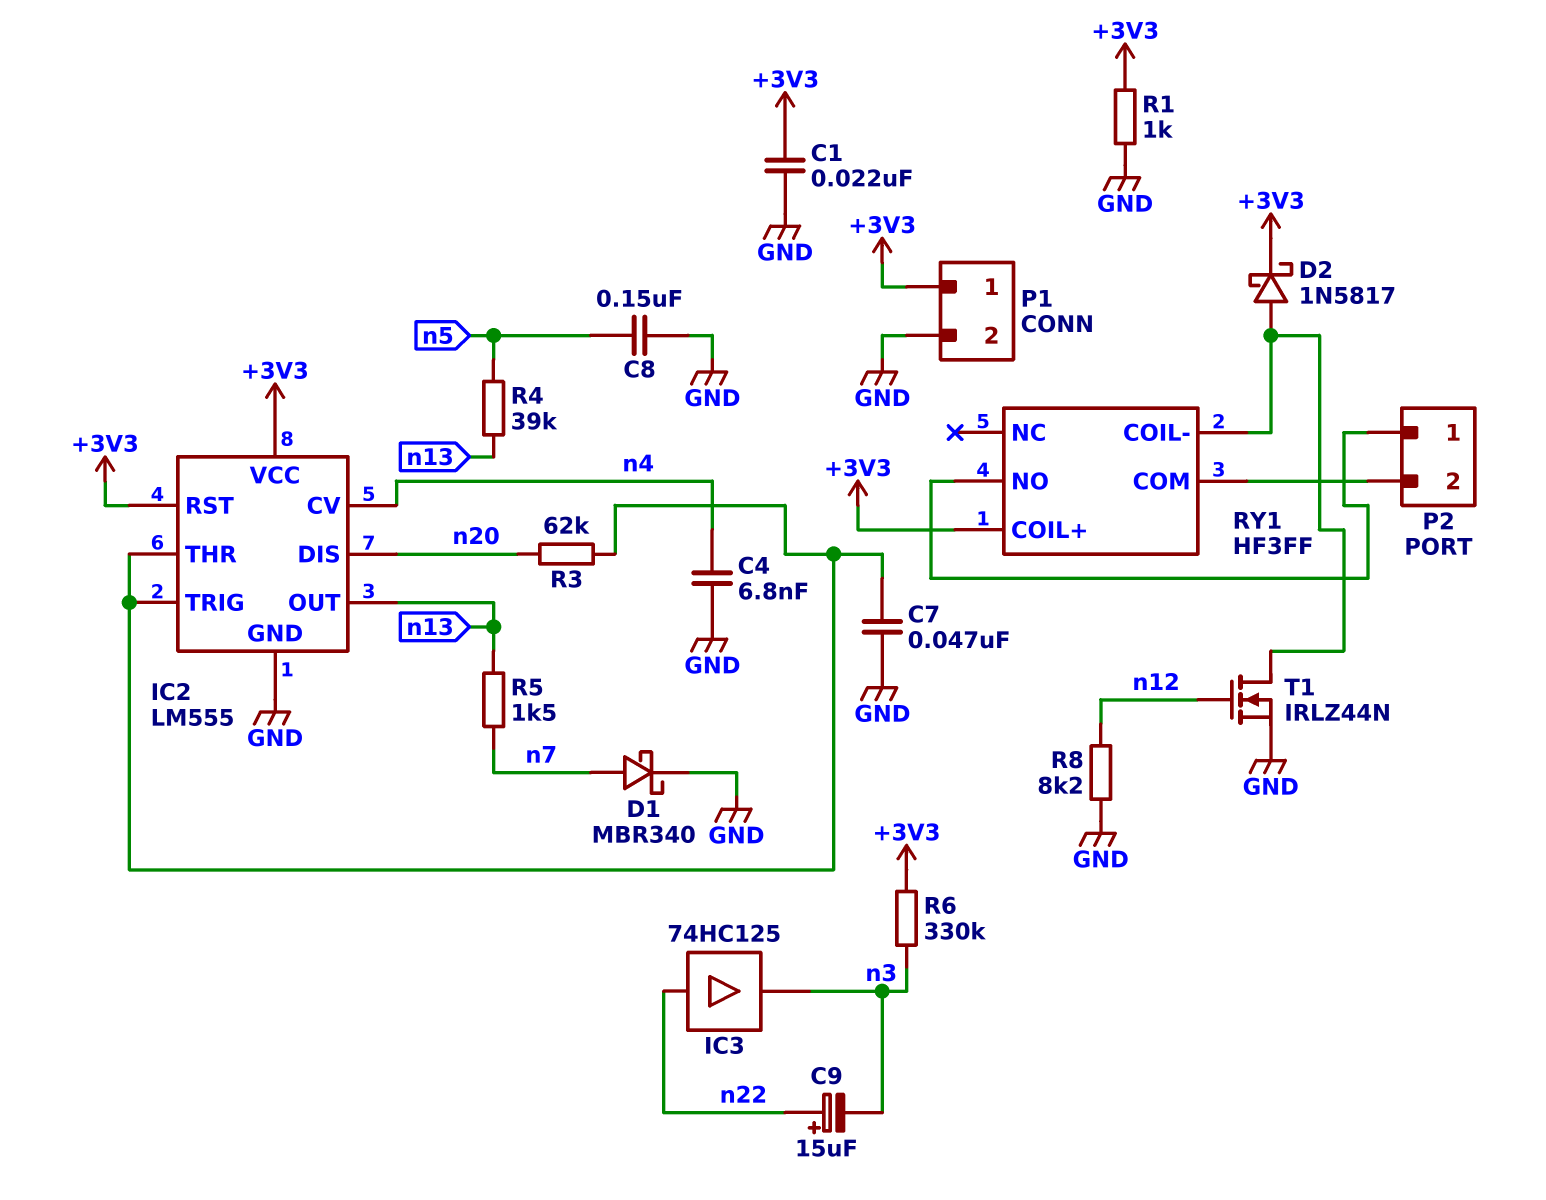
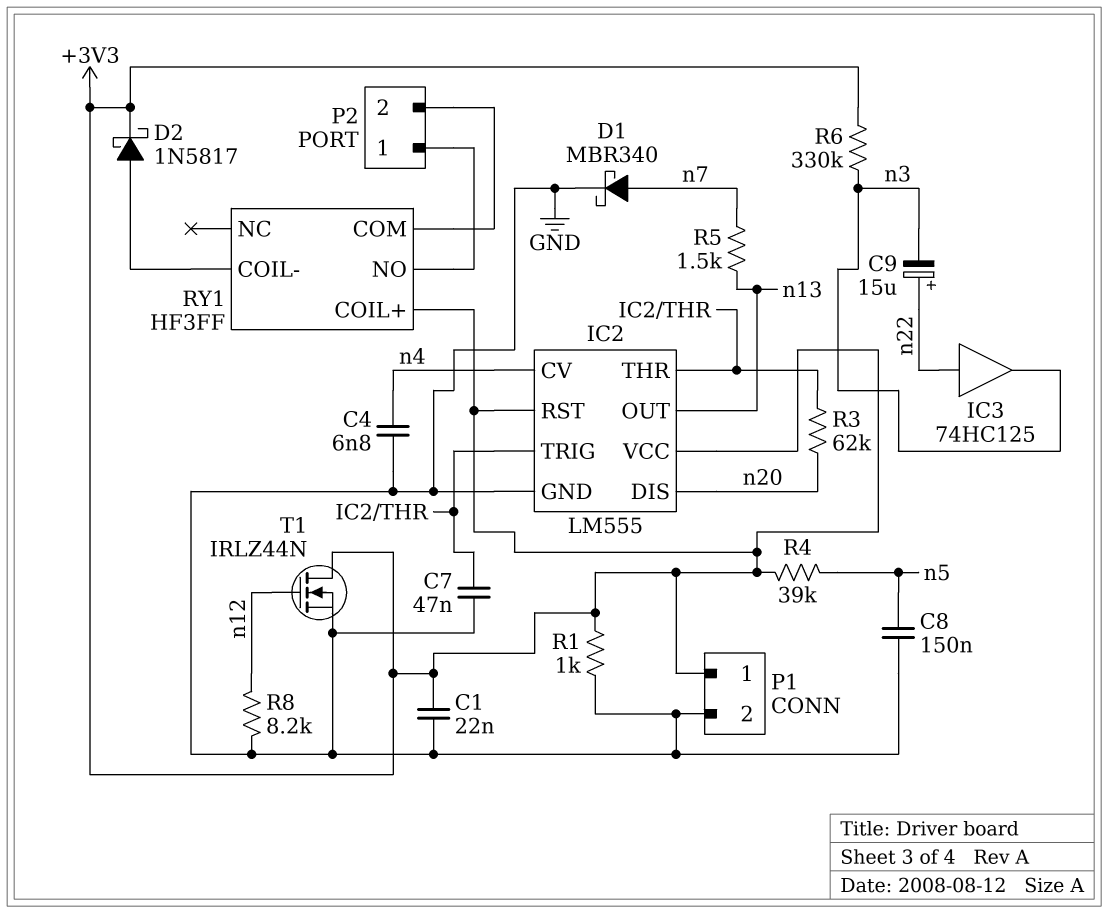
R4: 39k (n5, n13) -> 39k (+3V3, n5)
T1: NMOS IRLZ44N (G n12, D RY1/COIL-, S GND) -> NMOS IRLZ44N (G n12, D +3V3, S GND)

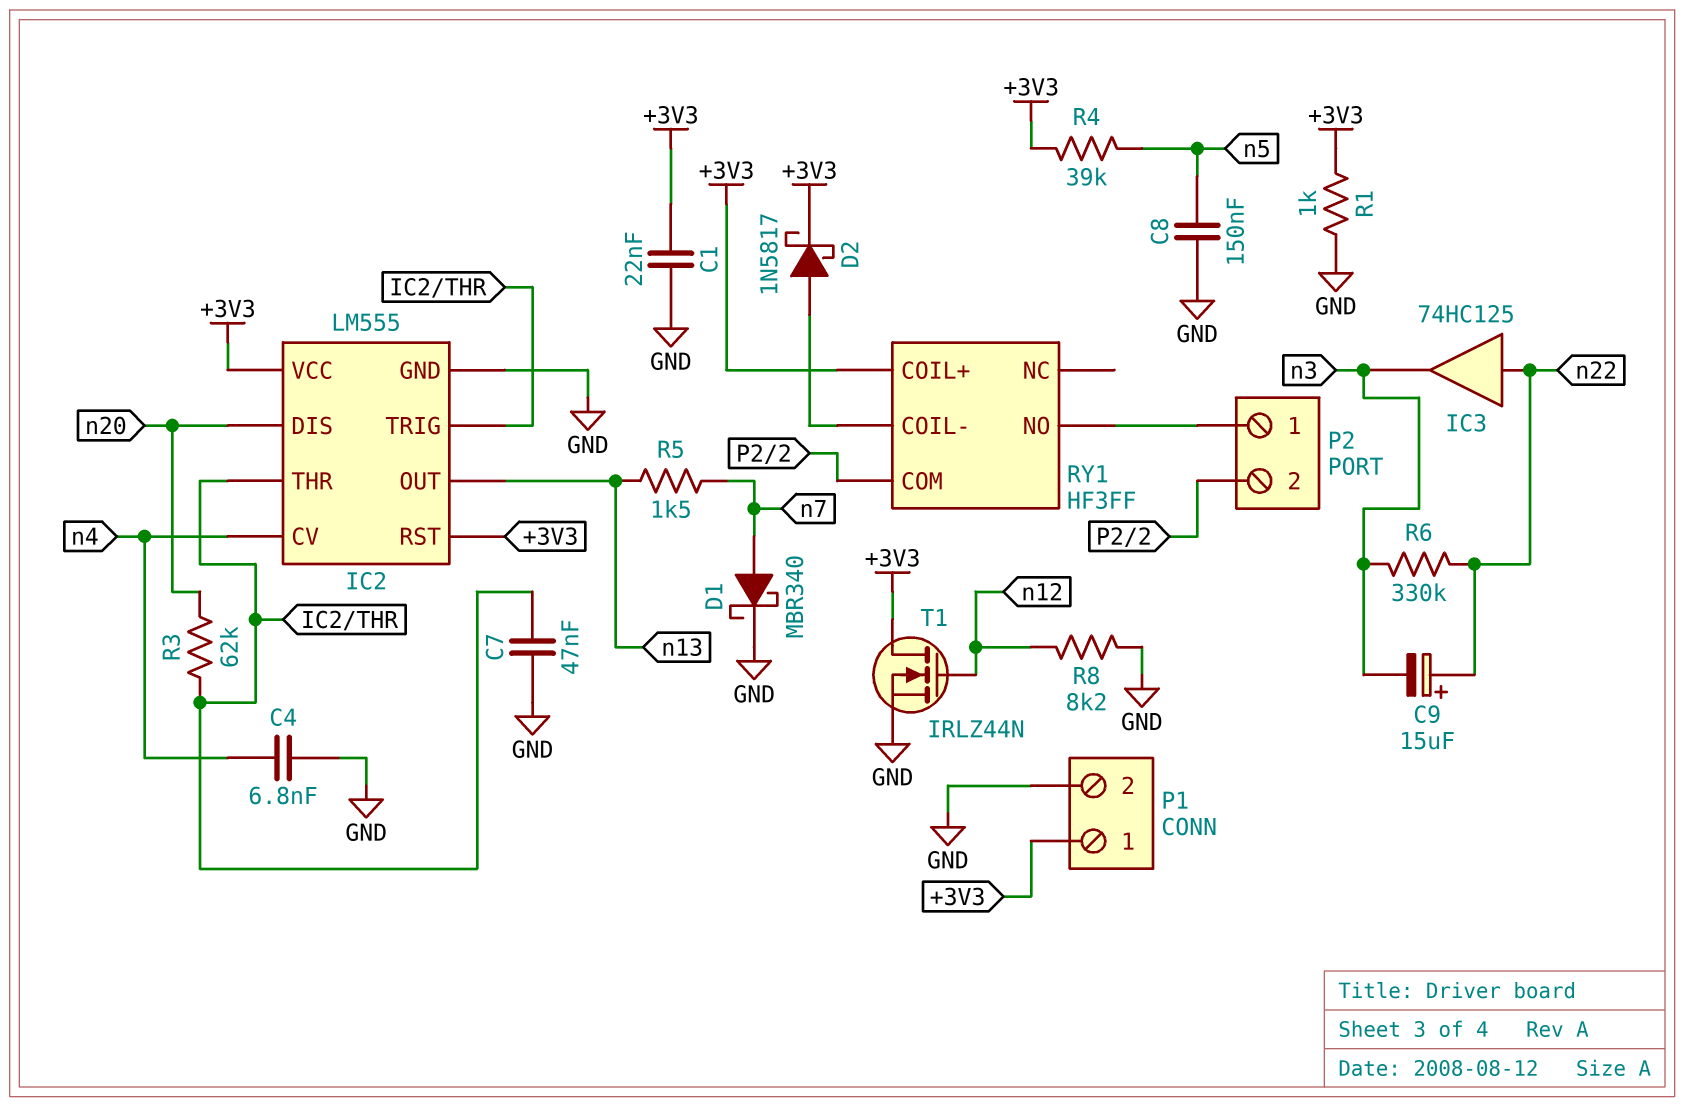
R6: 330k (+3V3, n3) -> 330k (n3, n22)

